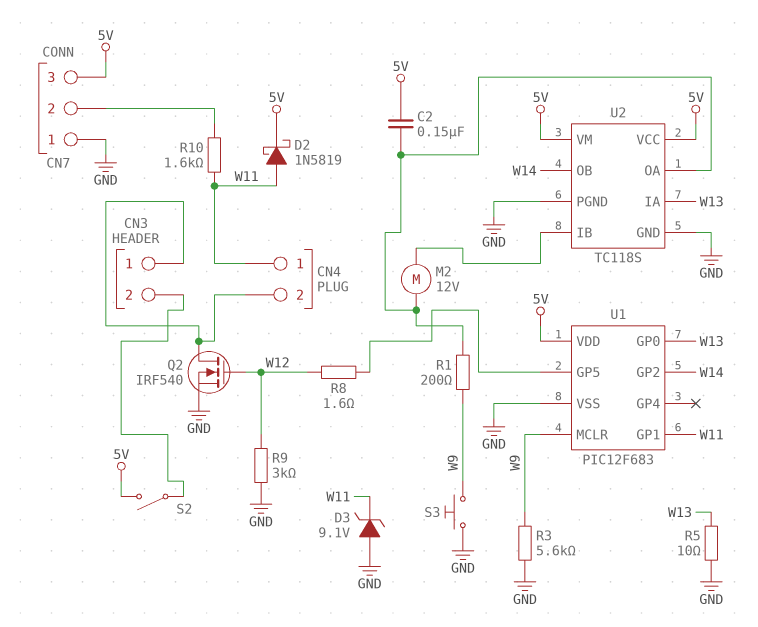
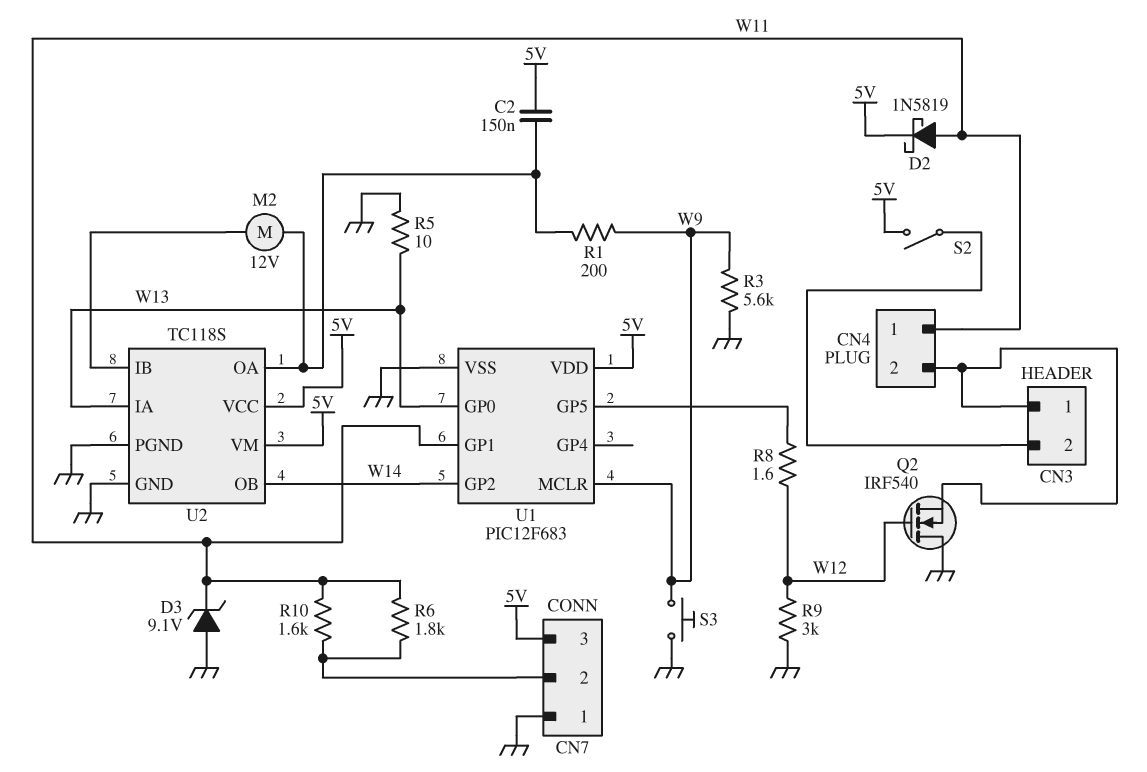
Q2: NMOS IRF540 (G W12, D CN3/1, S GND) -> NMOS IRF540 (G W12, D GND, S CN3/1)
R6: none -> 1.8k (CN7/2, W11)

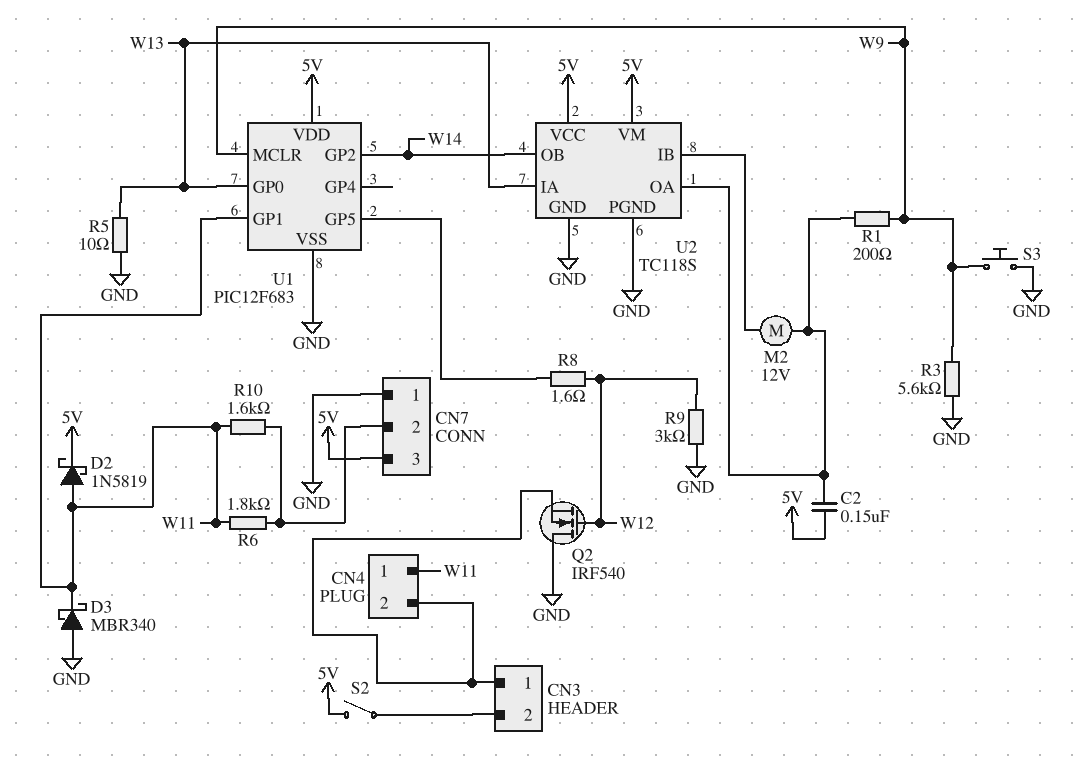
D3: zener 9.1V (A GND, K W11) -> schottky MBR340 (A GND, K W11)

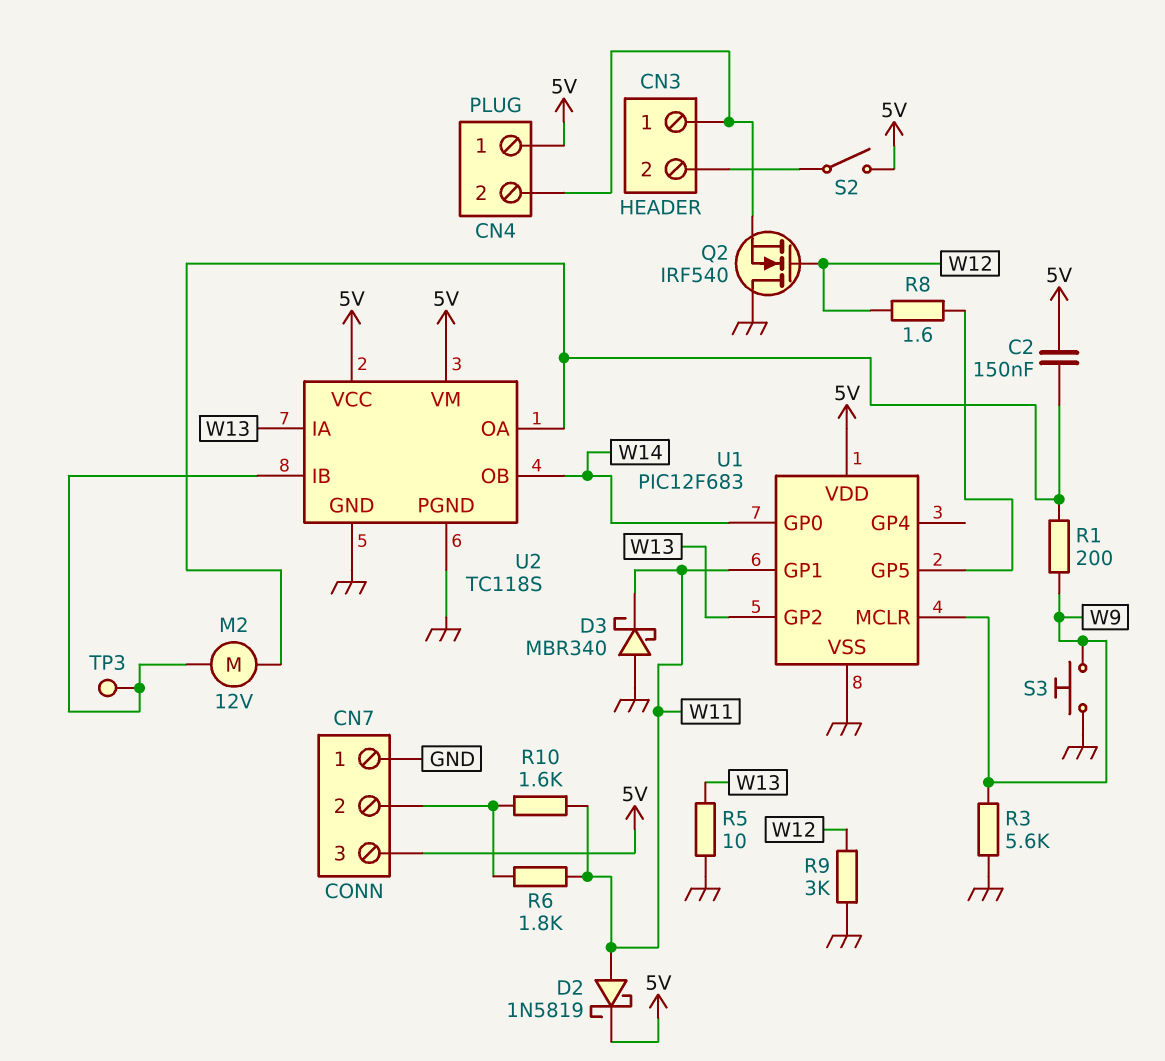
CN4 pin 1: W11 -> 5V
TP3: none -> test point (U2/IB)
U1 pin GP0: W13 -> W14
U1 pin GP2: W14 -> W13

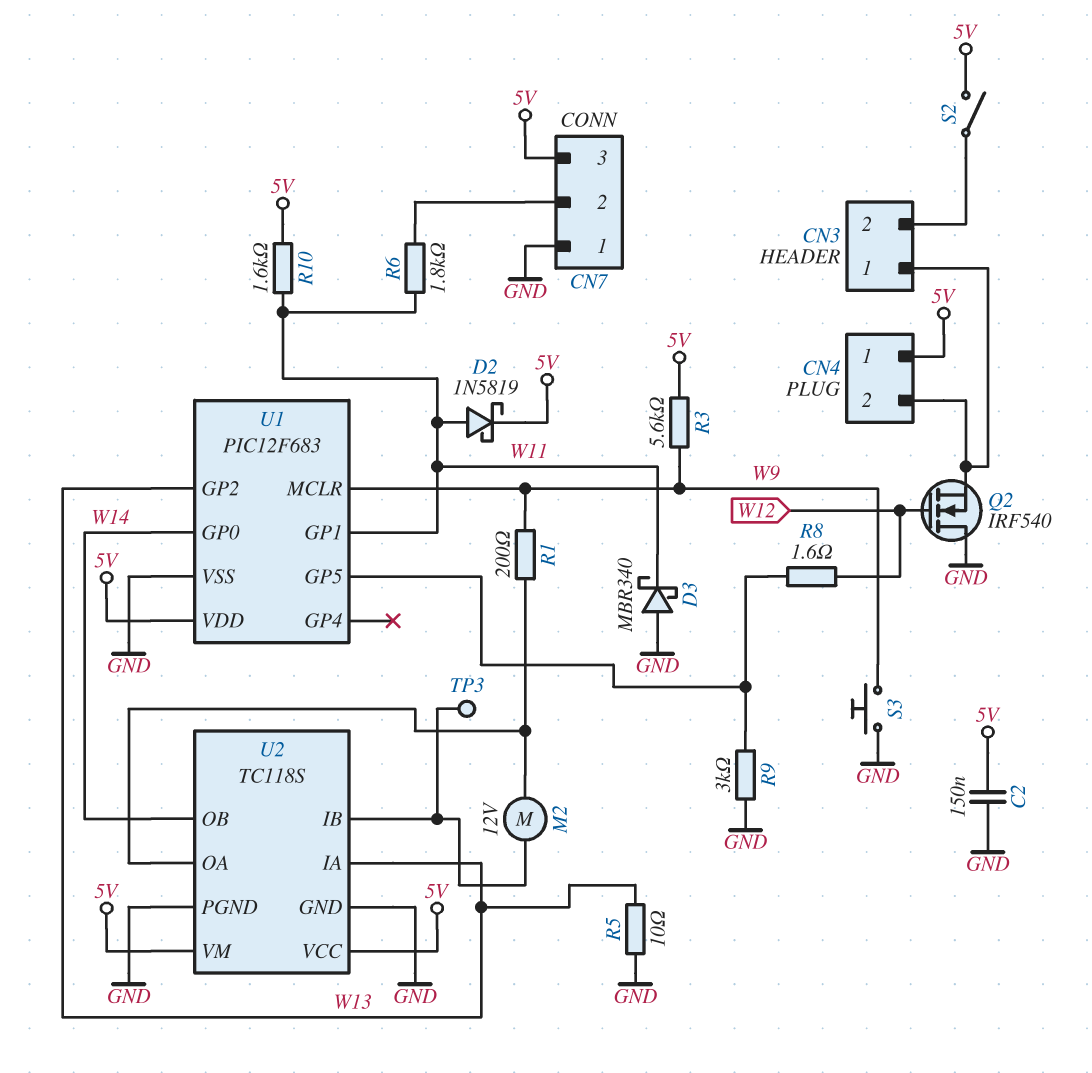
C2: 150nF (5V, U2/OA) -> 150nF (5V, GND)
R3: 5.6k (GND, W9) -> 5.6k (5V, W9)
R9: 3k (GND, W12) -> 3k (GND, U1/GP5)
R10: 1.6k (CN7/2, W11) -> 1.6k (5V, W11)

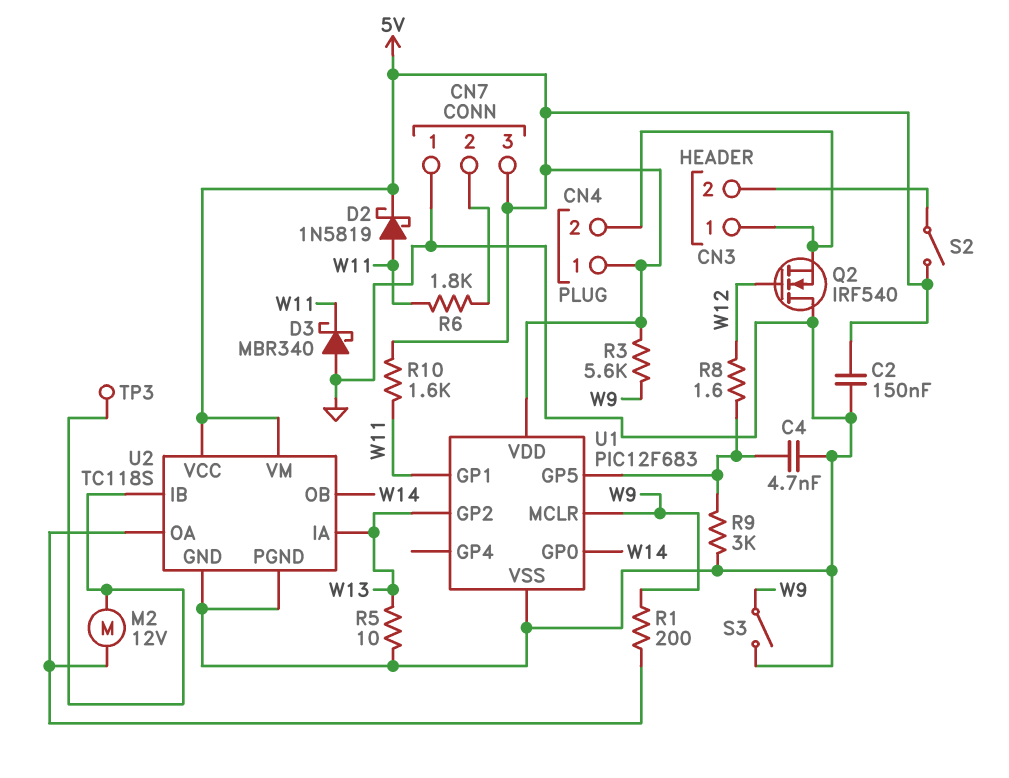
C4: none -> 4.7nF (GND, U1/GP5)
S3: button (GND, W9) -> switch (GND, W9)

